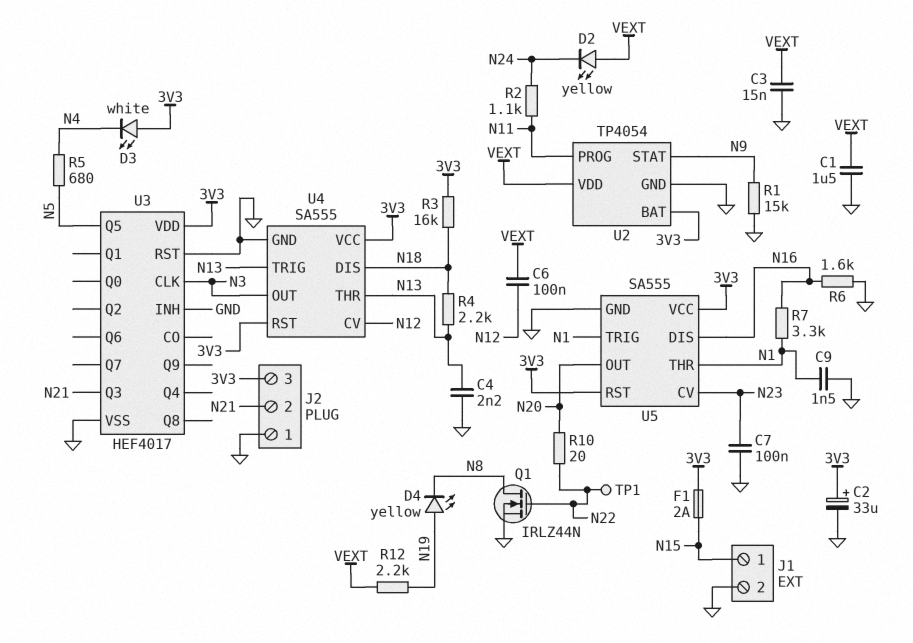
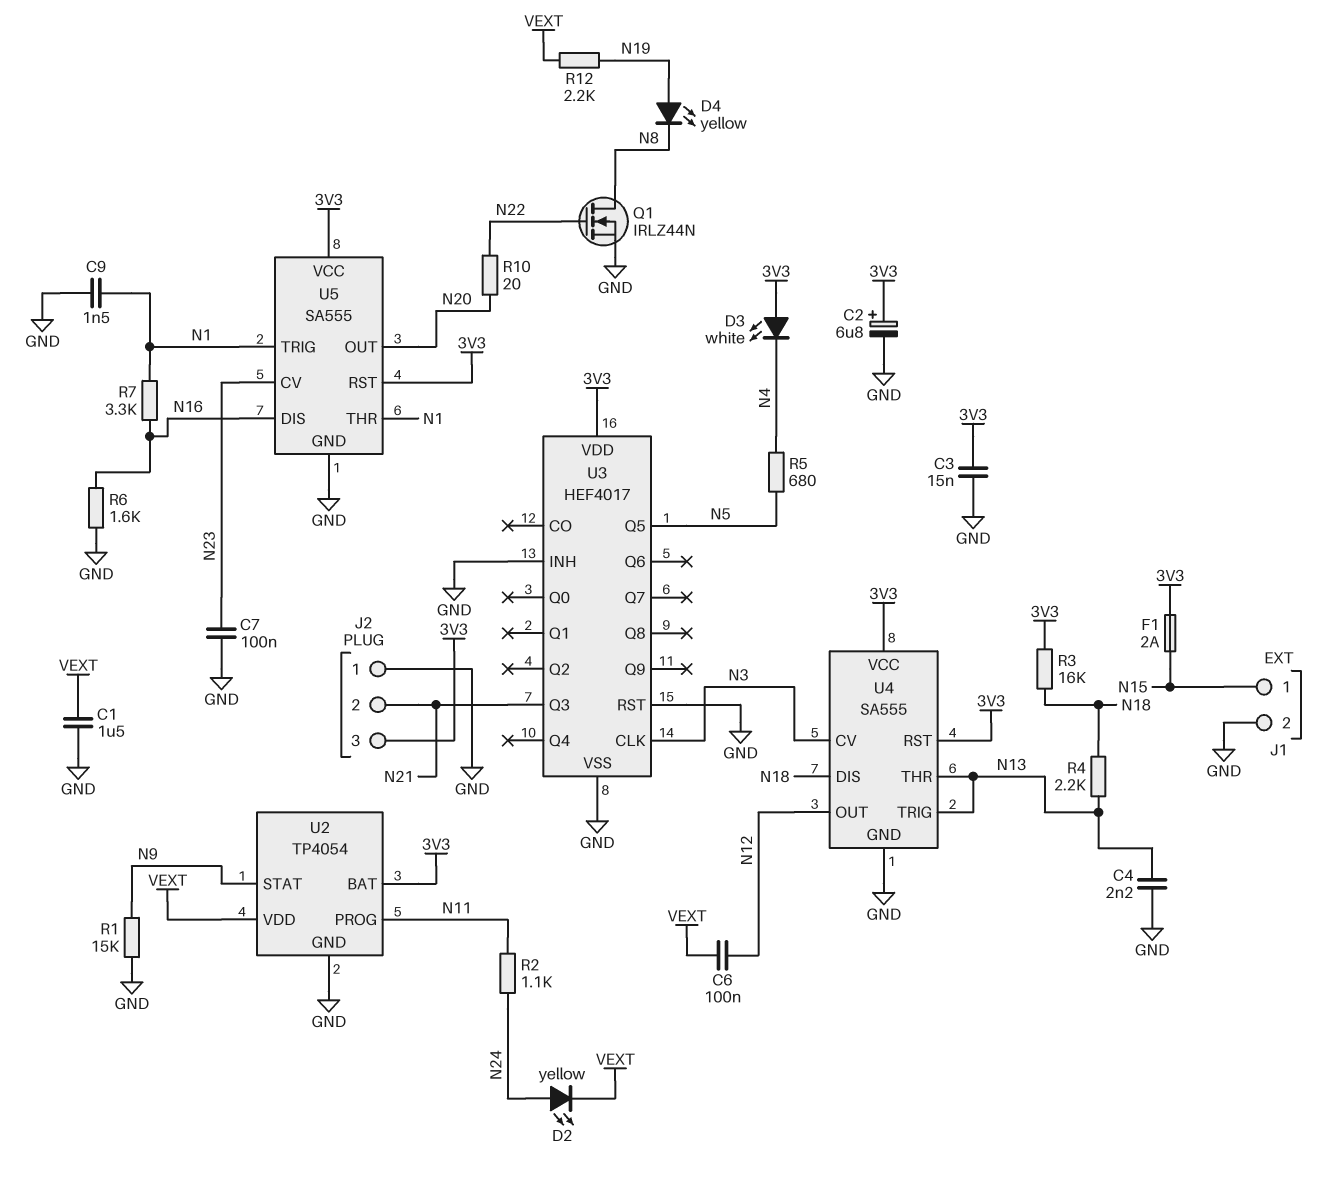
C2: 33uF (plus 3V3, minus GND) -> 6.8uF (plus 3V3, minus GND)
C3: 15nF (GND, VEXT) -> 15nF (3V3, GND)
D2: LED yellow (A VEXT, K N24) -> LED yellow (A N24, K VEXT)
TP1: test point (N22) -> none
U4 pin CV: N12 -> N3
U4 pin OUT: N3 -> N12

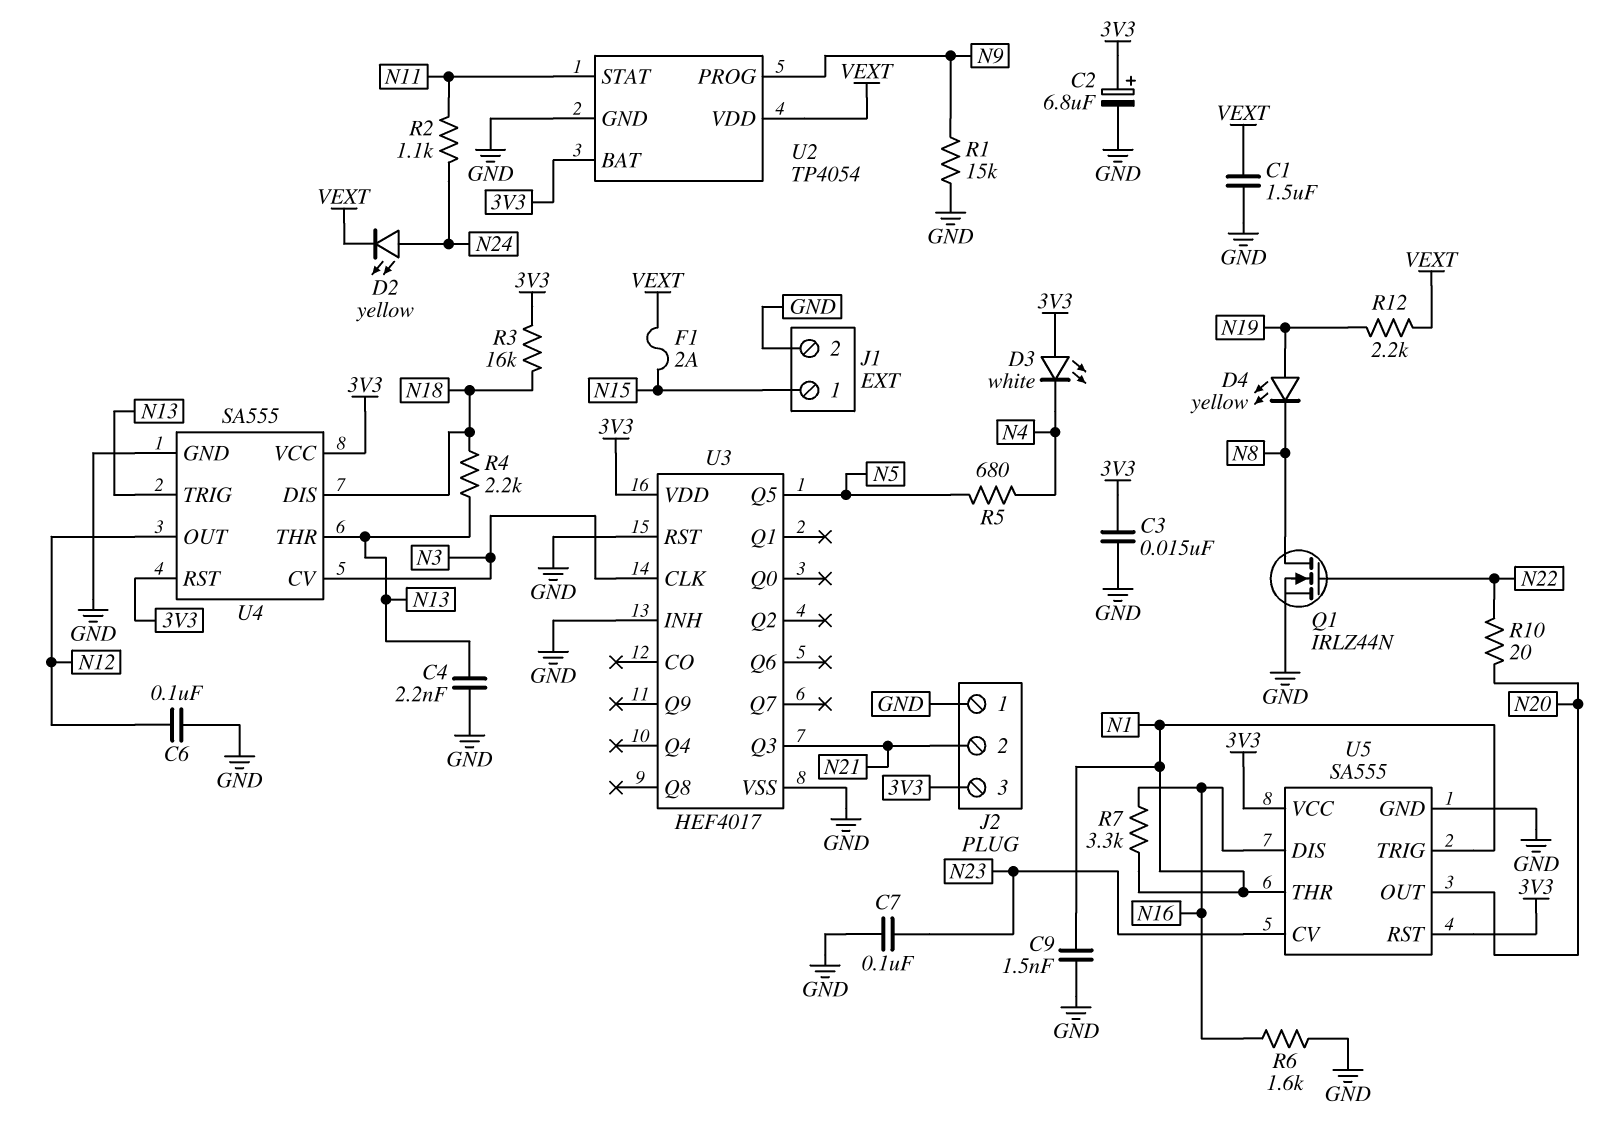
C6: 100nF (N12, VEXT) -> 100nF (GND, N12)
F1: 2A (3V3, N15) -> 2A (N15, VEXT)
U2 pin PROG: N11 -> N9
U2 pin STAT: N9 -> N11

